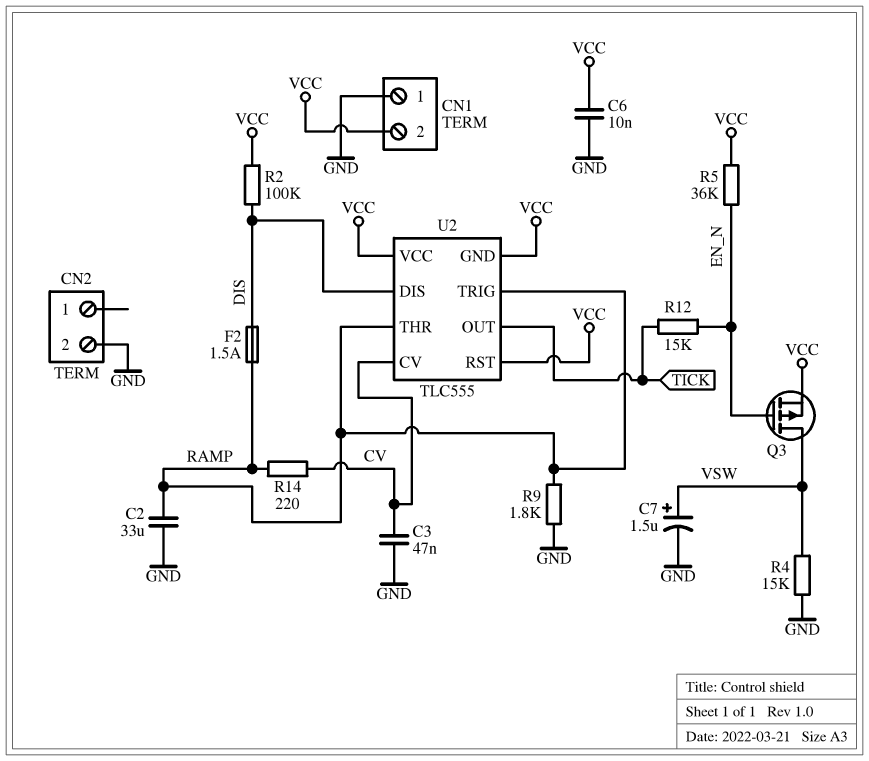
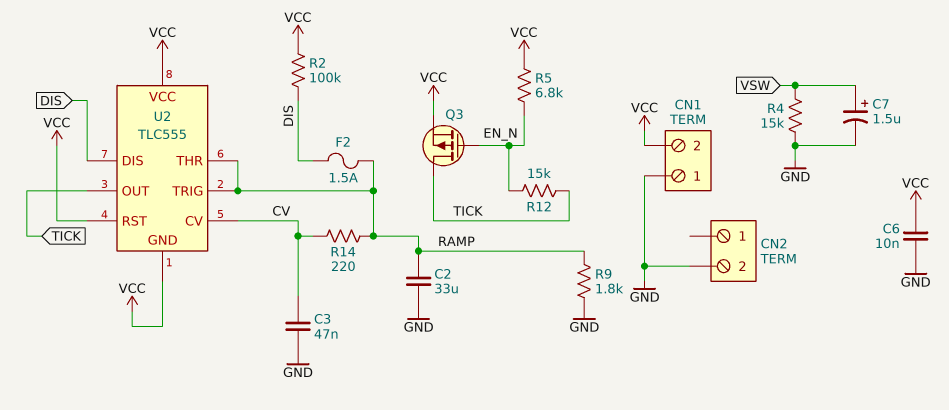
Q3: PMOS (G EN_N, D VSW, S VCC) -> PMOS (G EN_N, D TICK, S VCC)
R5: 36k (EN_N, VCC) -> 6.8k (EN_N, VCC)

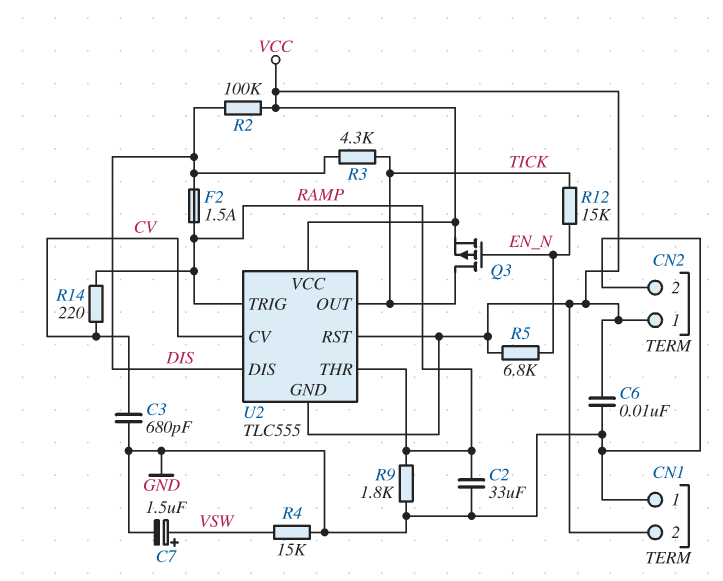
C3: 47nF (CV, GND) -> 680pF (CV, GND)
CN2 pin 1: none -> VCC
R3: none -> 4.3k (DIS, TICK)

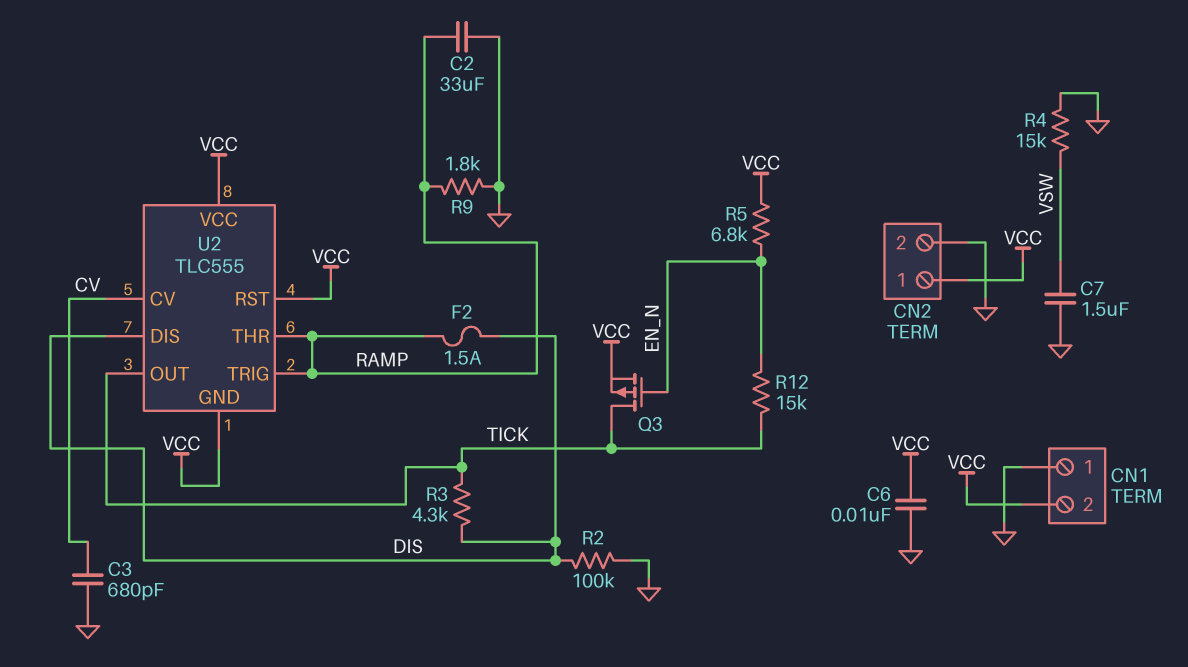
C7: 1.5uF (plus VSW, minus GND) -> 1.5uF (GND, VSW)
R2: 100k (DIS, VCC) -> 100k (DIS, GND)
R14: 220 (CV, RAMP) -> none

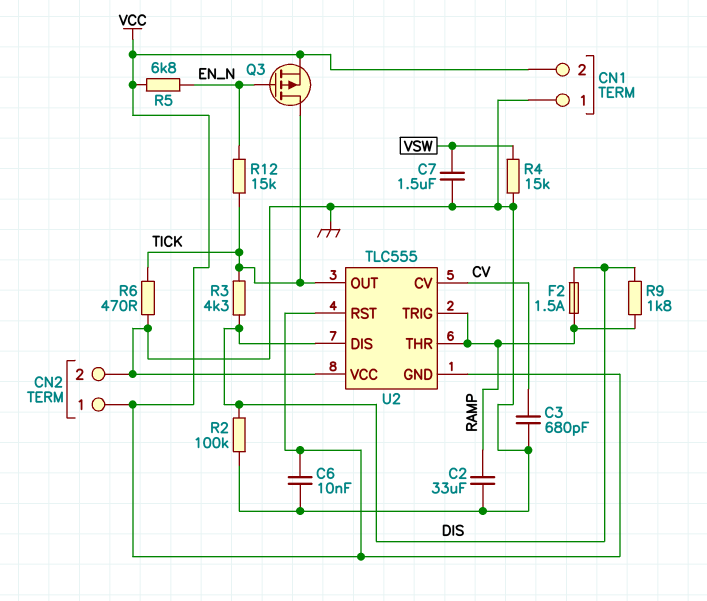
R6: none -> 470 (GND, TICK)
R9: 1.8k (GND, RAMP) -> 1.8k (DIS, RAMP)
U2 pin VCC: VCC -> GND

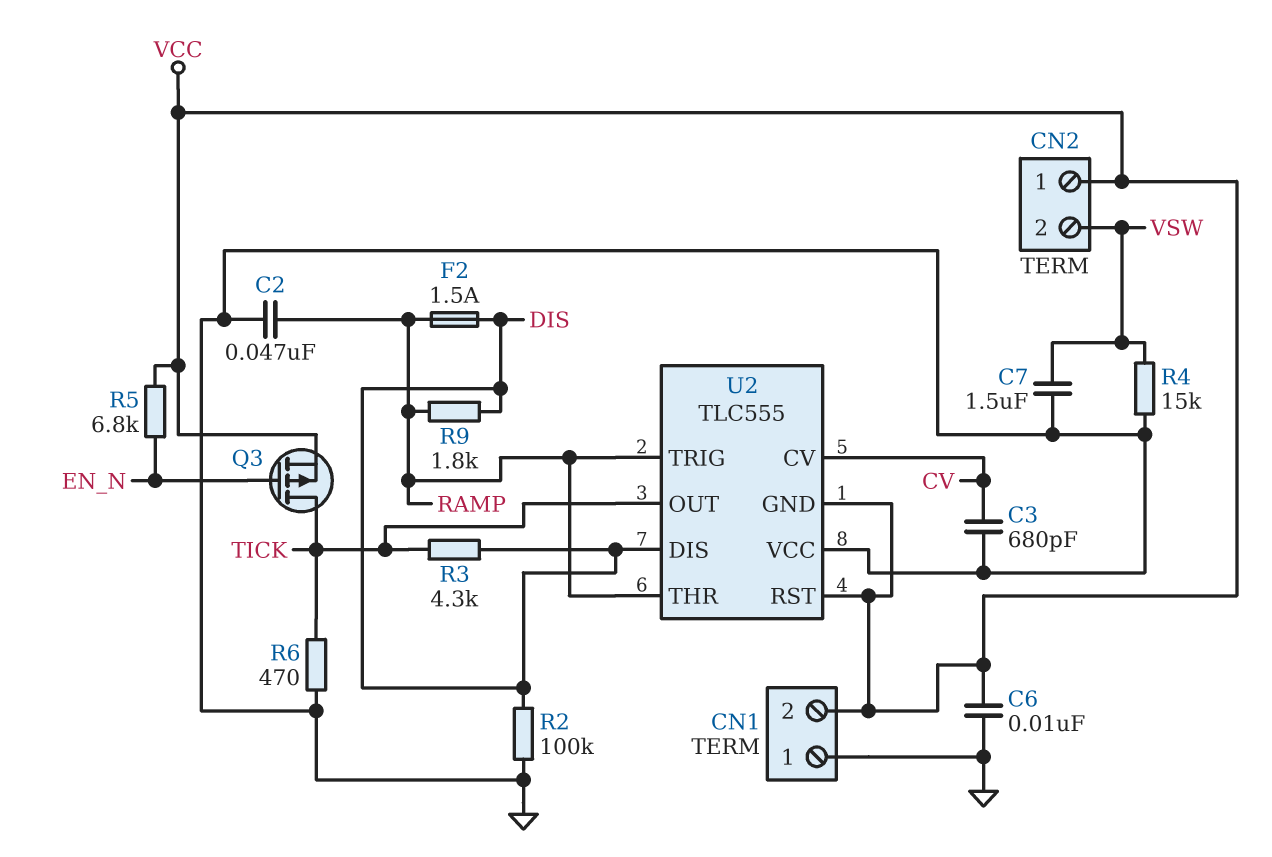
C2: 33uF (GND, RAMP) -> 47nF (GND, RAMP)
CN2 pin 2: GND -> VSW
R12: 15k (EN_N, TICK) -> none

